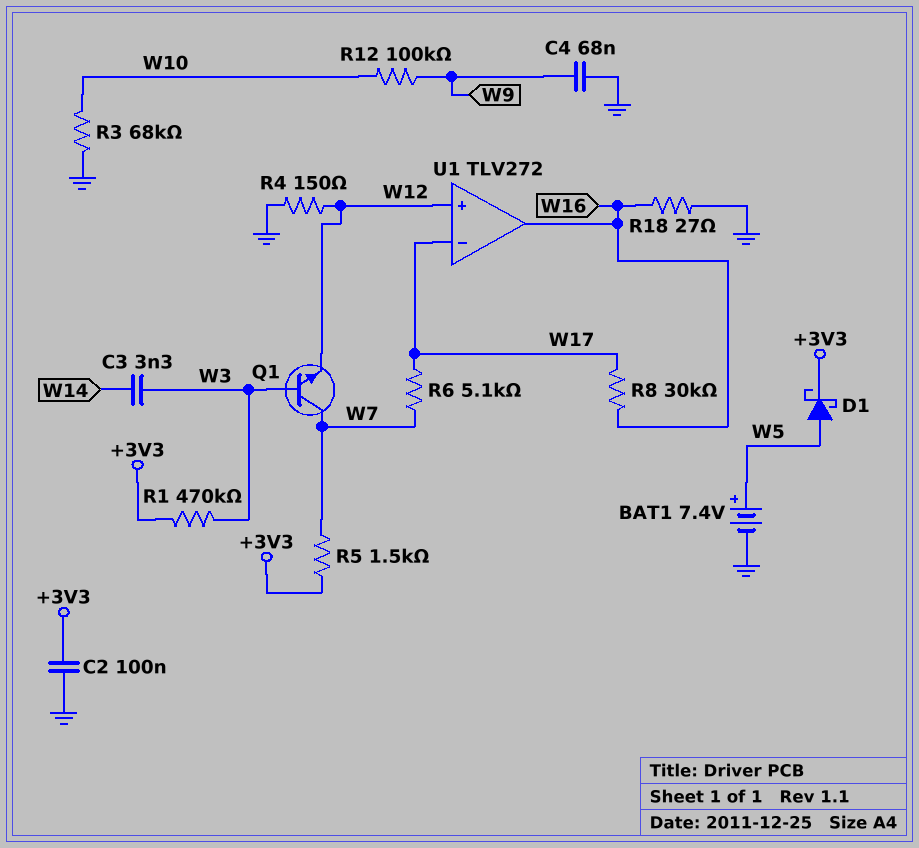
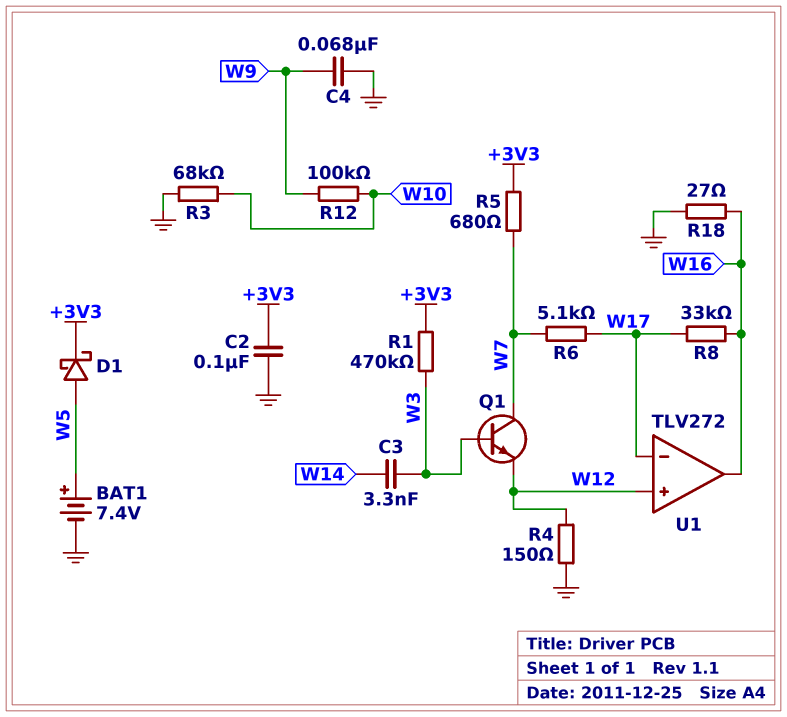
R5: 1.5k (+3V3, W7) -> 680 (+3V3, W7)
R8: 30k (W16, W17) -> 33k (W16, W17)

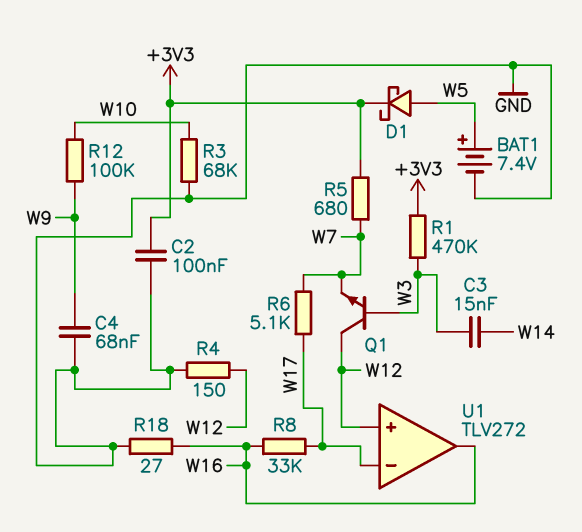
C3: 3.3nF (W3, W14) -> 15nF (W3, W14)
Q1: NPN (B W3, C W7, E W12) -> NPN (B W3, C W12, E W7)

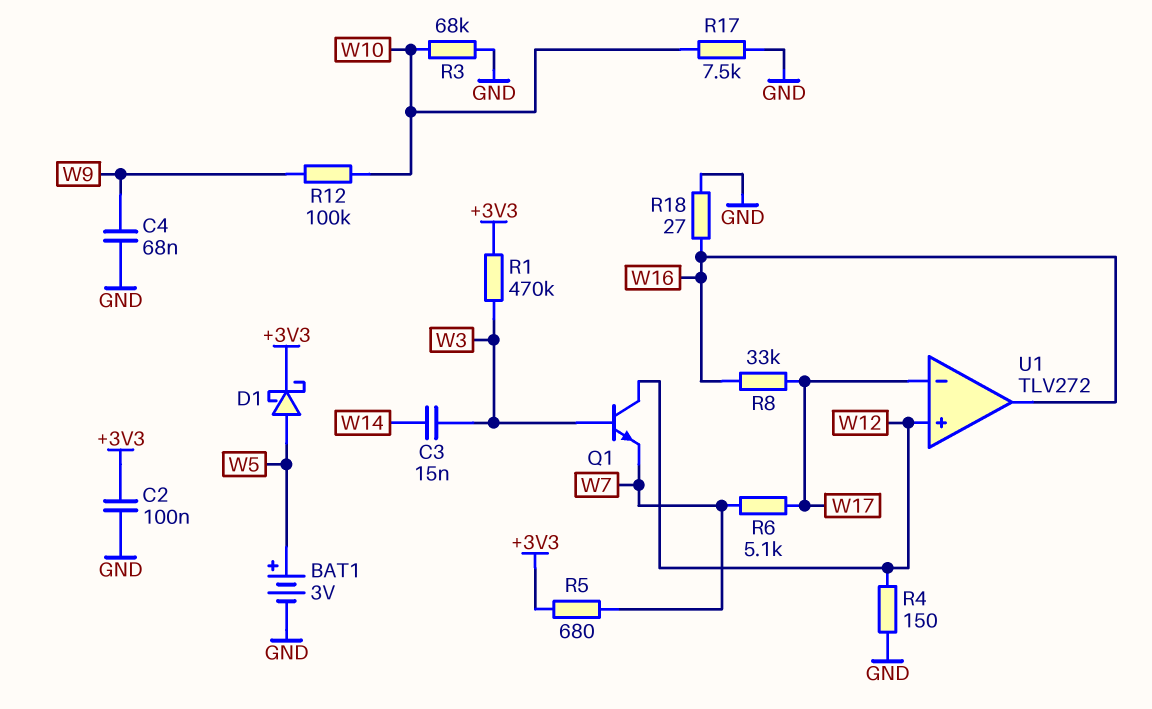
BAT1: 7.4V (plus W5, minus GND) -> 3V (plus W5, minus GND)
R17: none -> 7.5k (GND, W10)

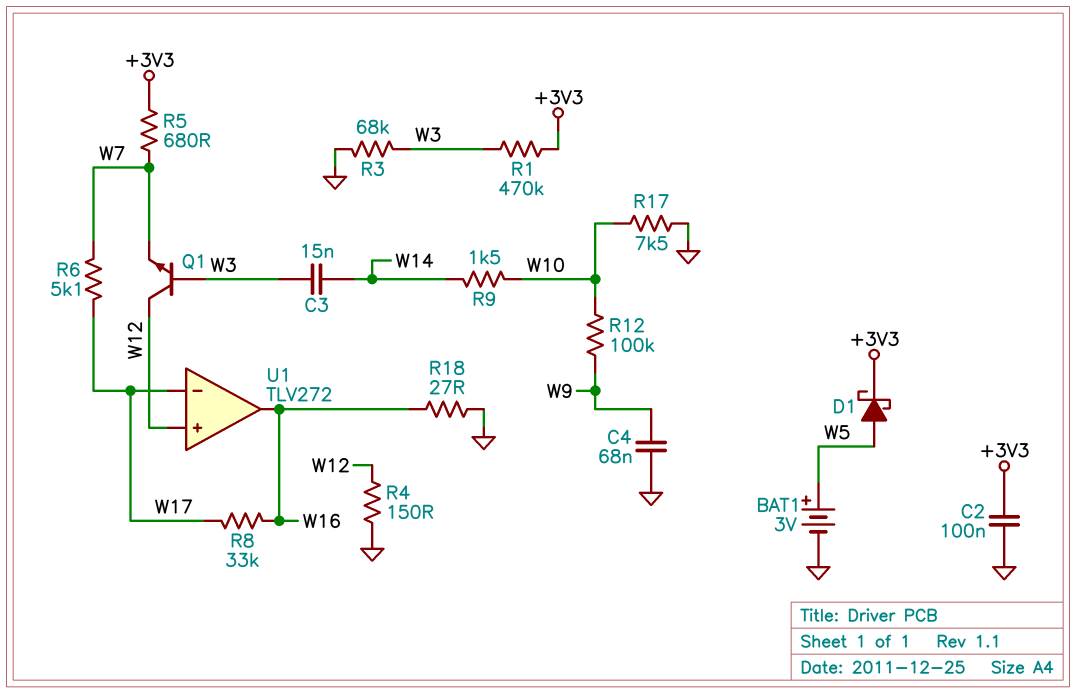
R3: 68k (GND, W10) -> 68k (GND, W3)
R9: none -> 1.5k (W10, W14)

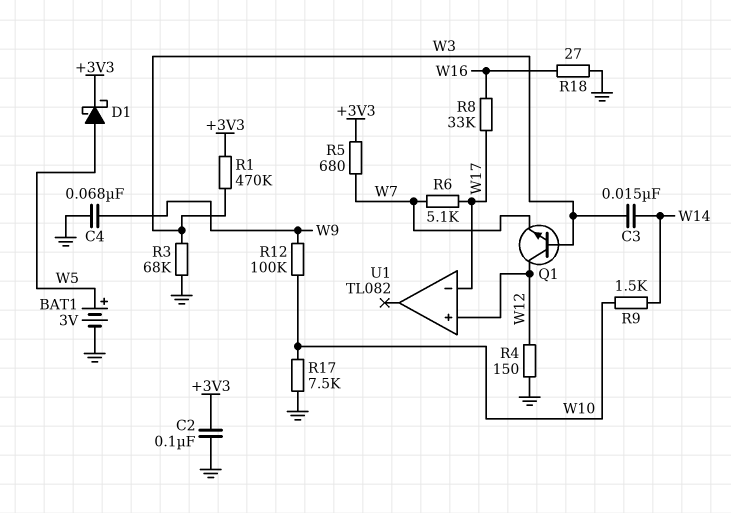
U1: TLV272 -> TL082
U1 pin out: W16 -> none

